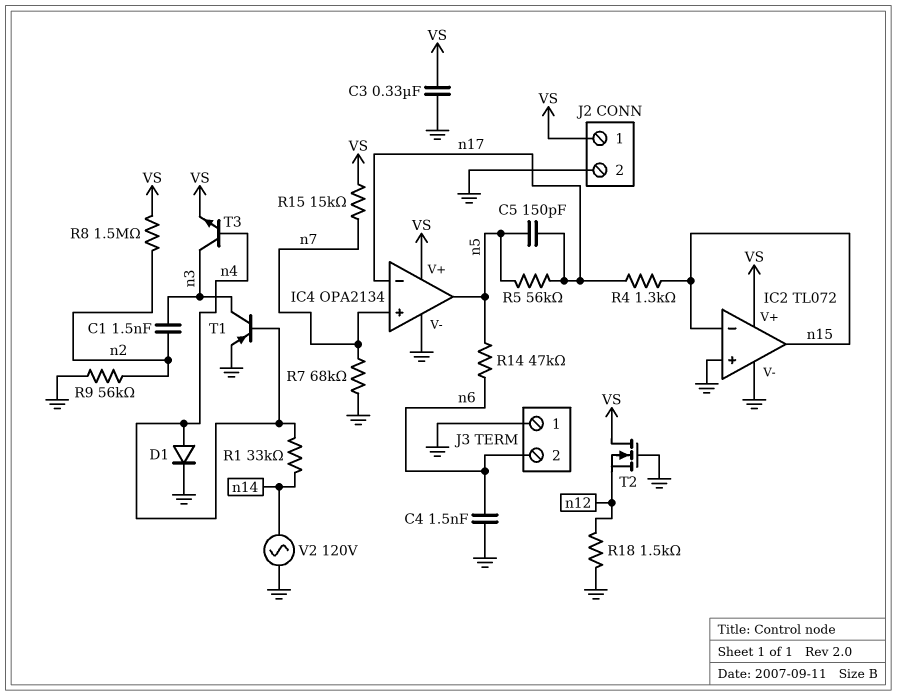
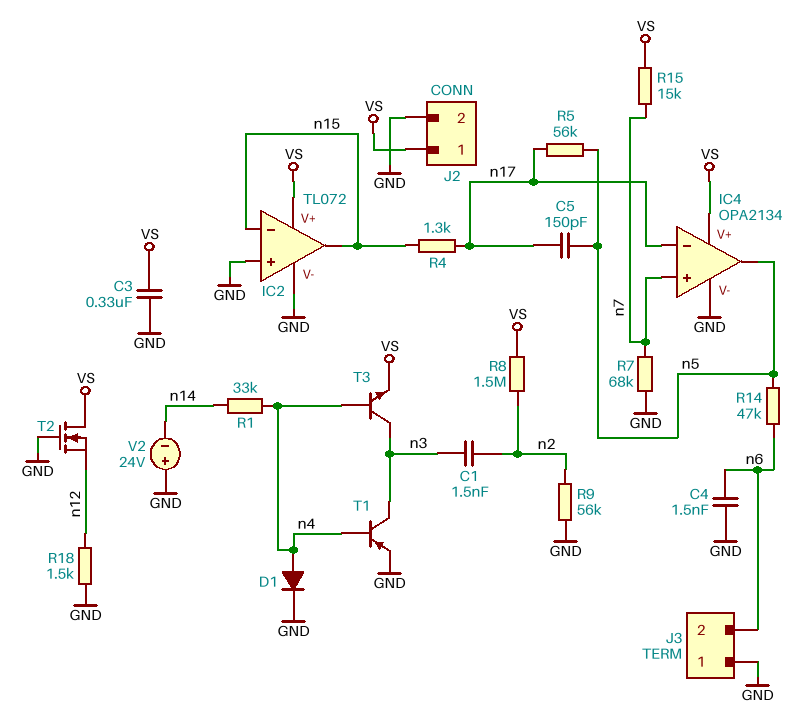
V2: AC 120V (GND, n14) -> 24V (plus GND, minus n14)

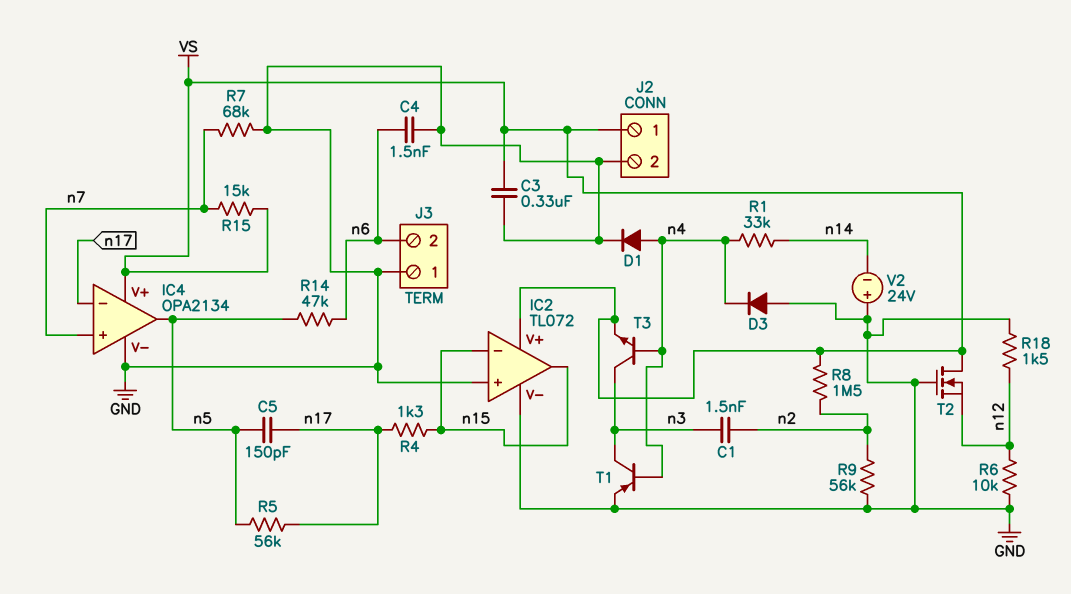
D3: none -> diode (A GND, K n4)
R6: none -> 10k (GND, n12)

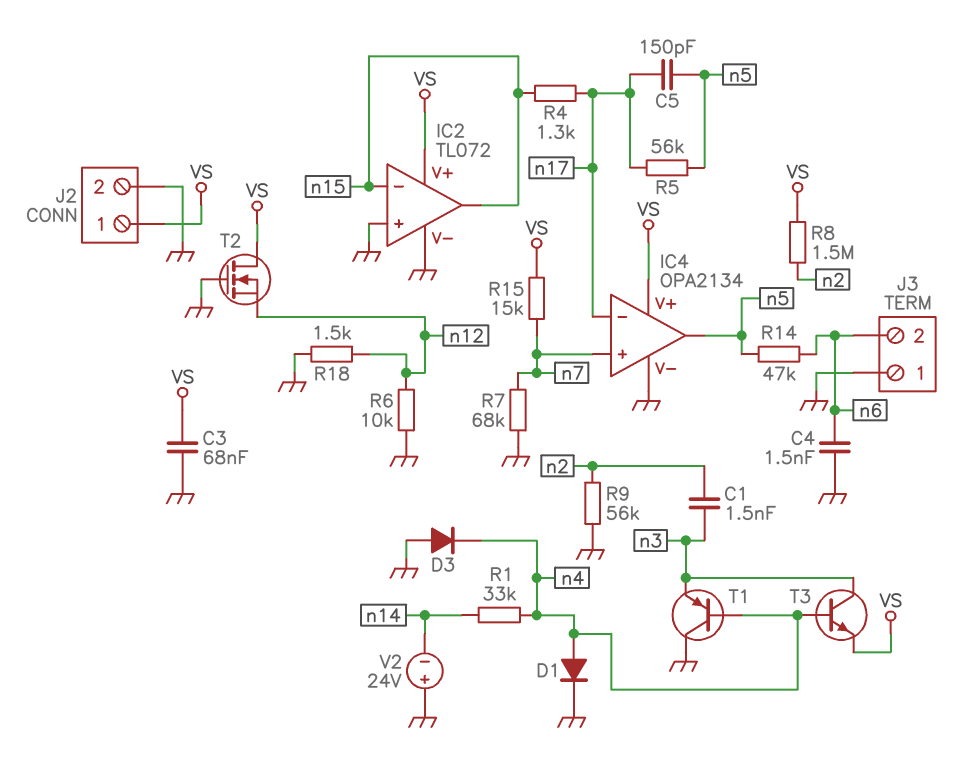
C3: 330nF (GND, VS) -> 68nF (GND, VS)
T1: PNP (B n4, C n3, E GND) -> PNP (B n4, C GND, E n3)

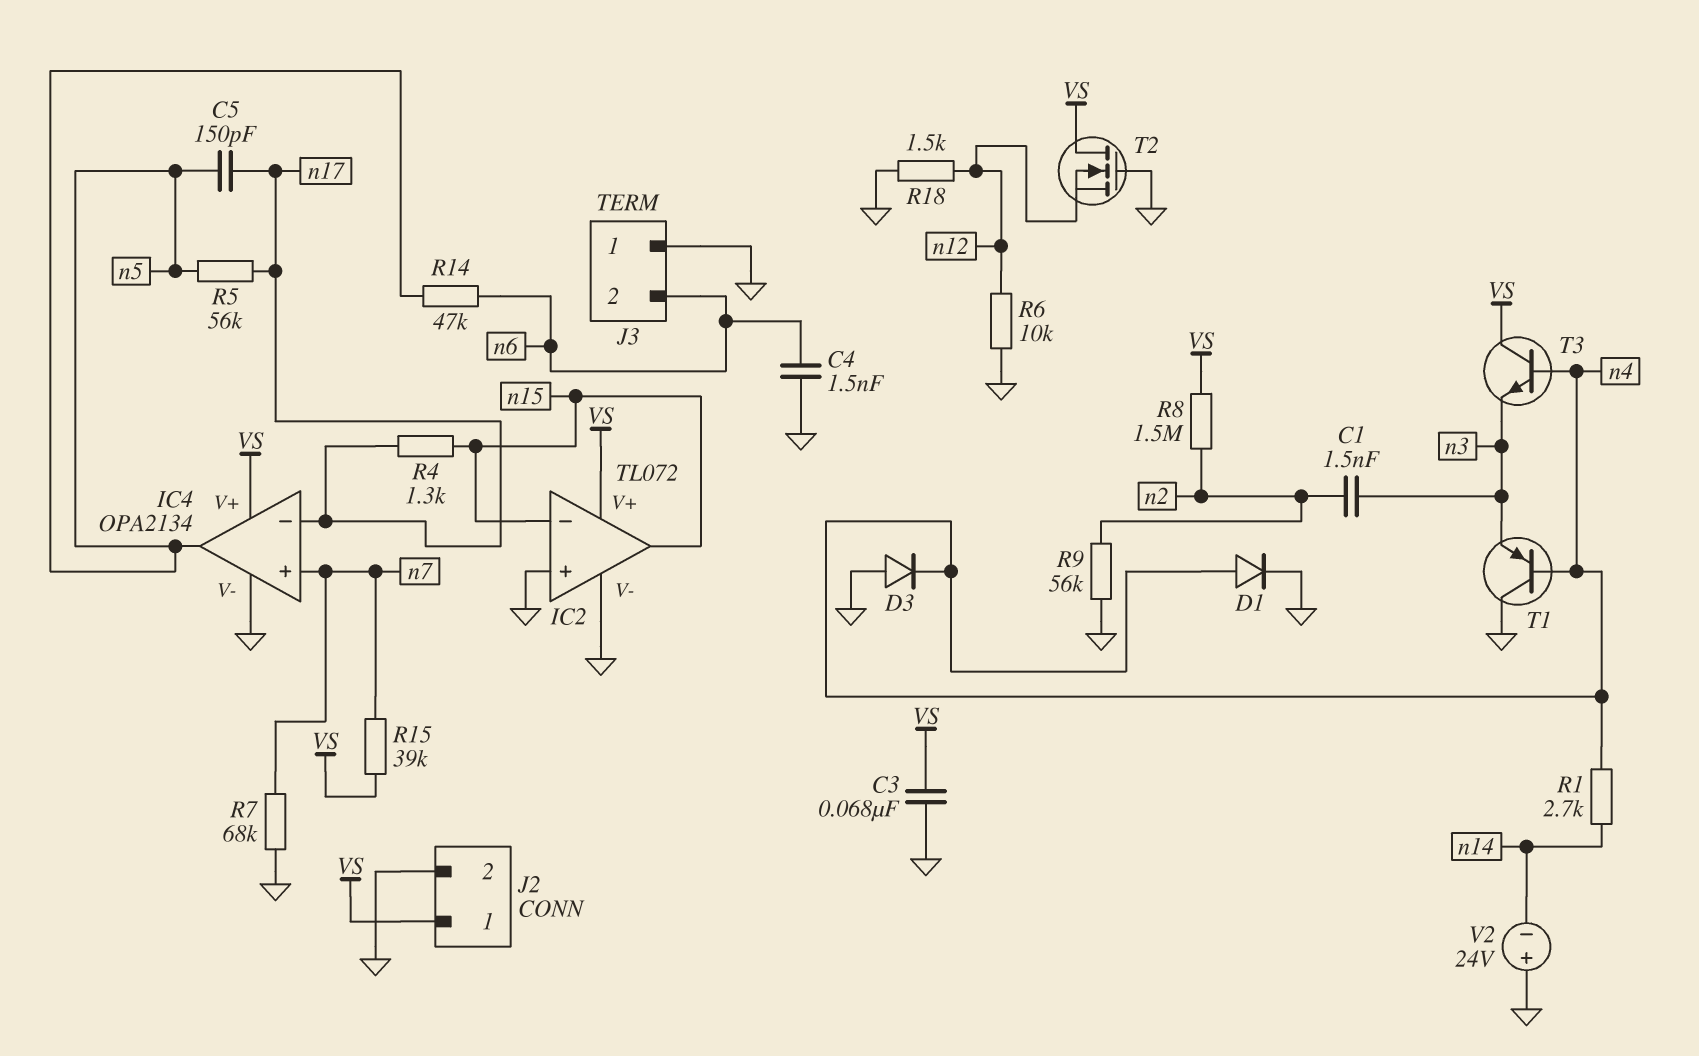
R1: 33k (n4, n14) -> 2.7k (n4, n14)
R15: 15k (VS, n7) -> 39k (VS, n7)
T3: NPN (B n4, C n3, E VS) -> NPN (B n4, C VS, E n3)

